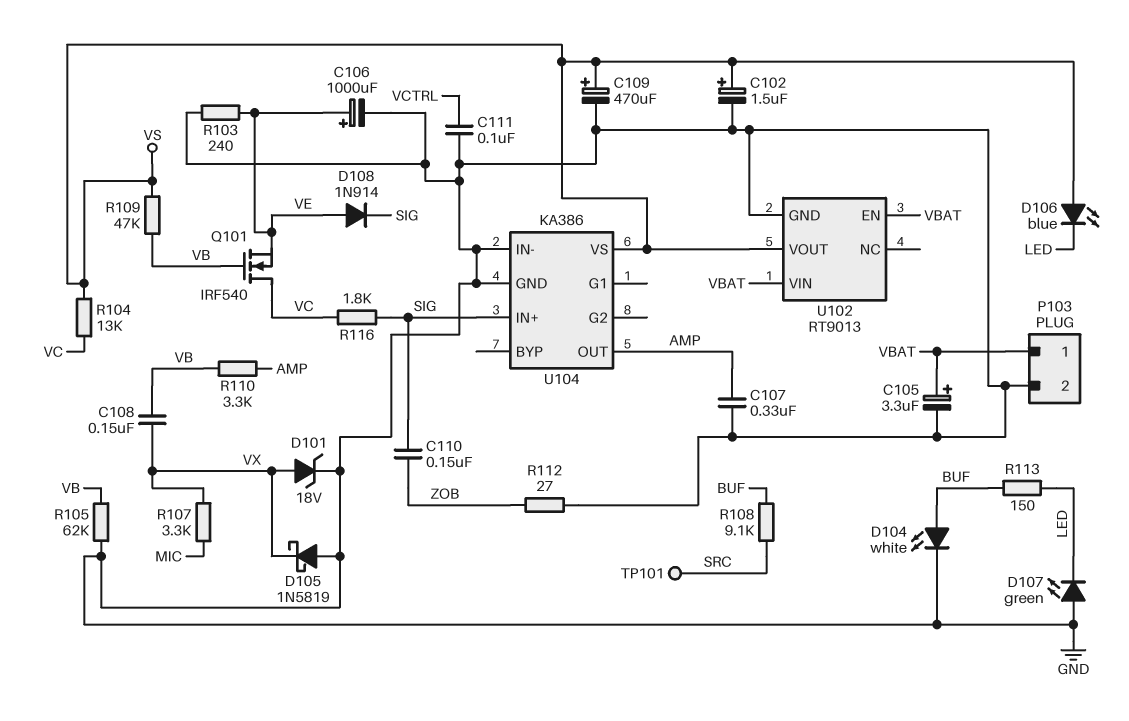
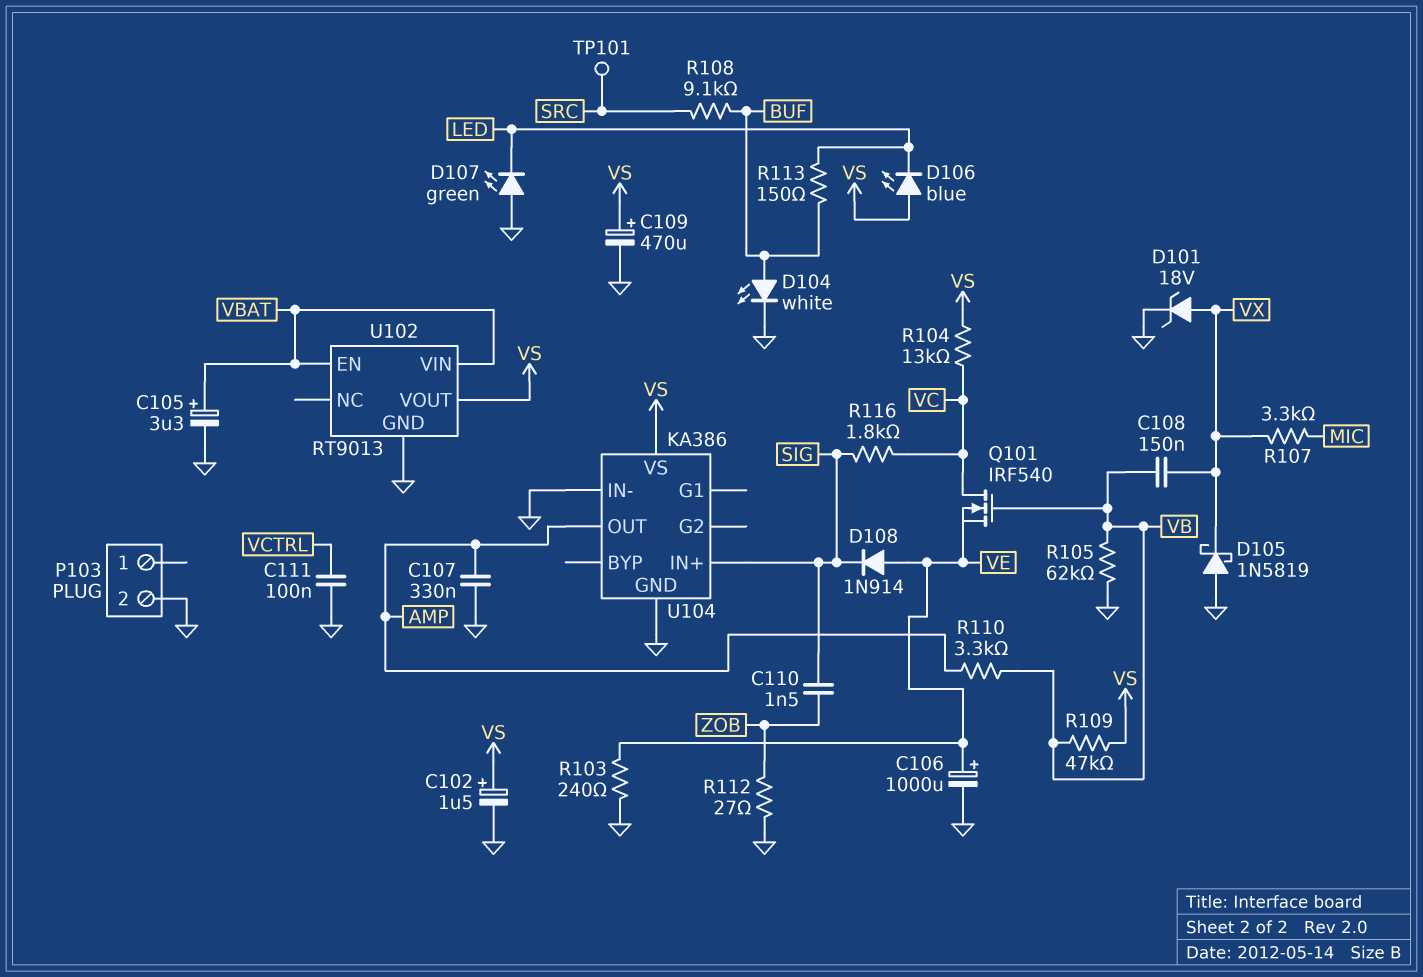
C110: 150nF (SIG, ZOB) -> 1.5nF (SIG, ZOB)
P103 pin 1: VBAT -> none

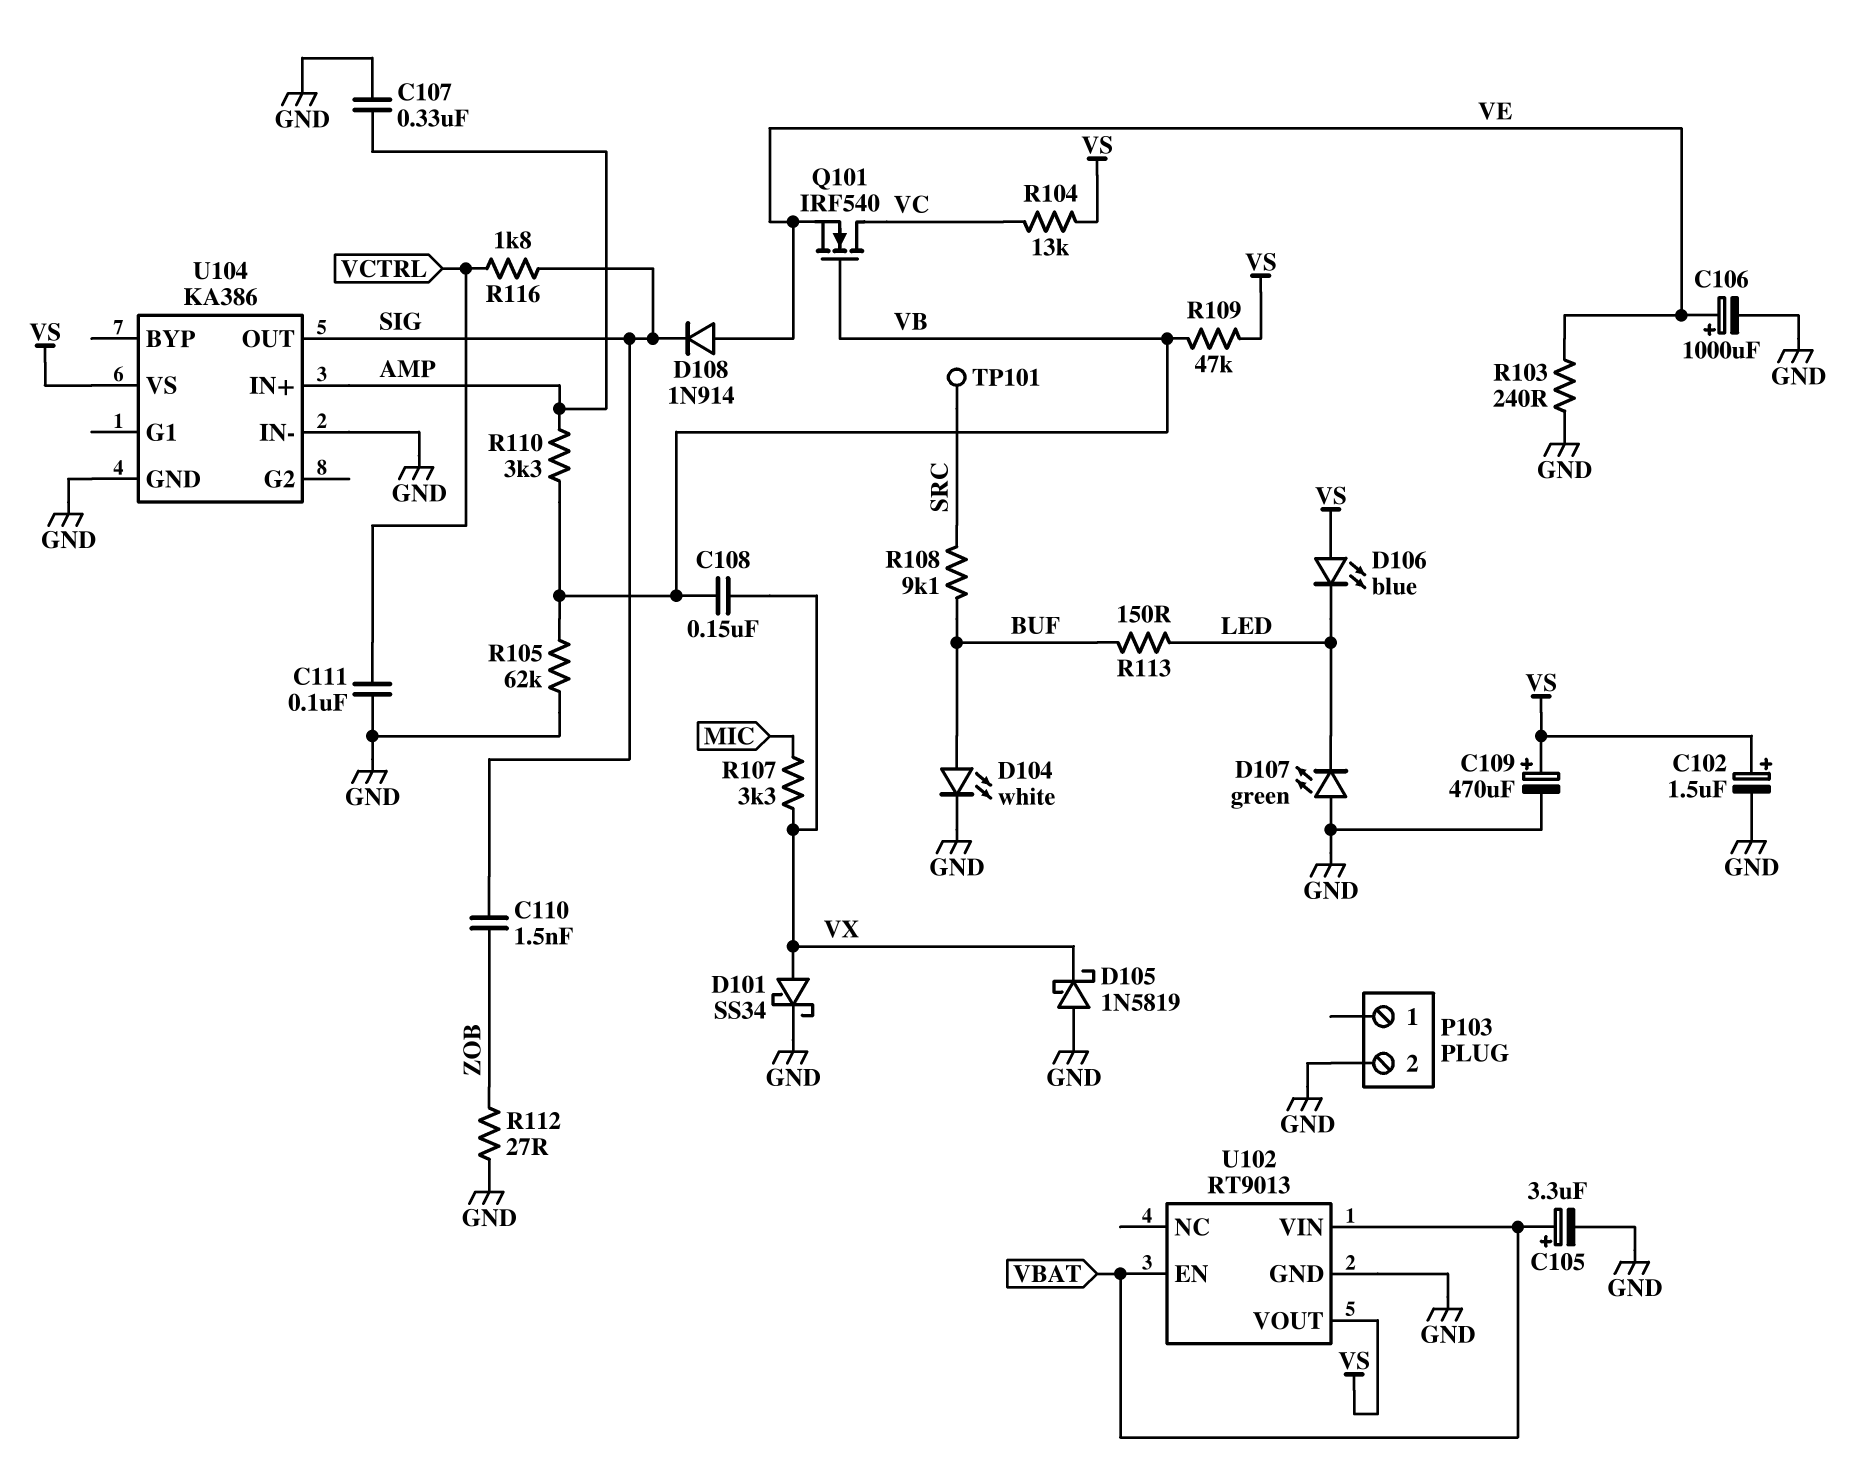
D101: zener 18V (A VX, K GND) -> schottky SS34 (A VX, K GND)
R116: 1.8k (SIG, VC) -> 1.8k (SIG, VCTRL)
U104 pin IN+: SIG -> AMP
U104 pin OUT: AMP -> SIG

